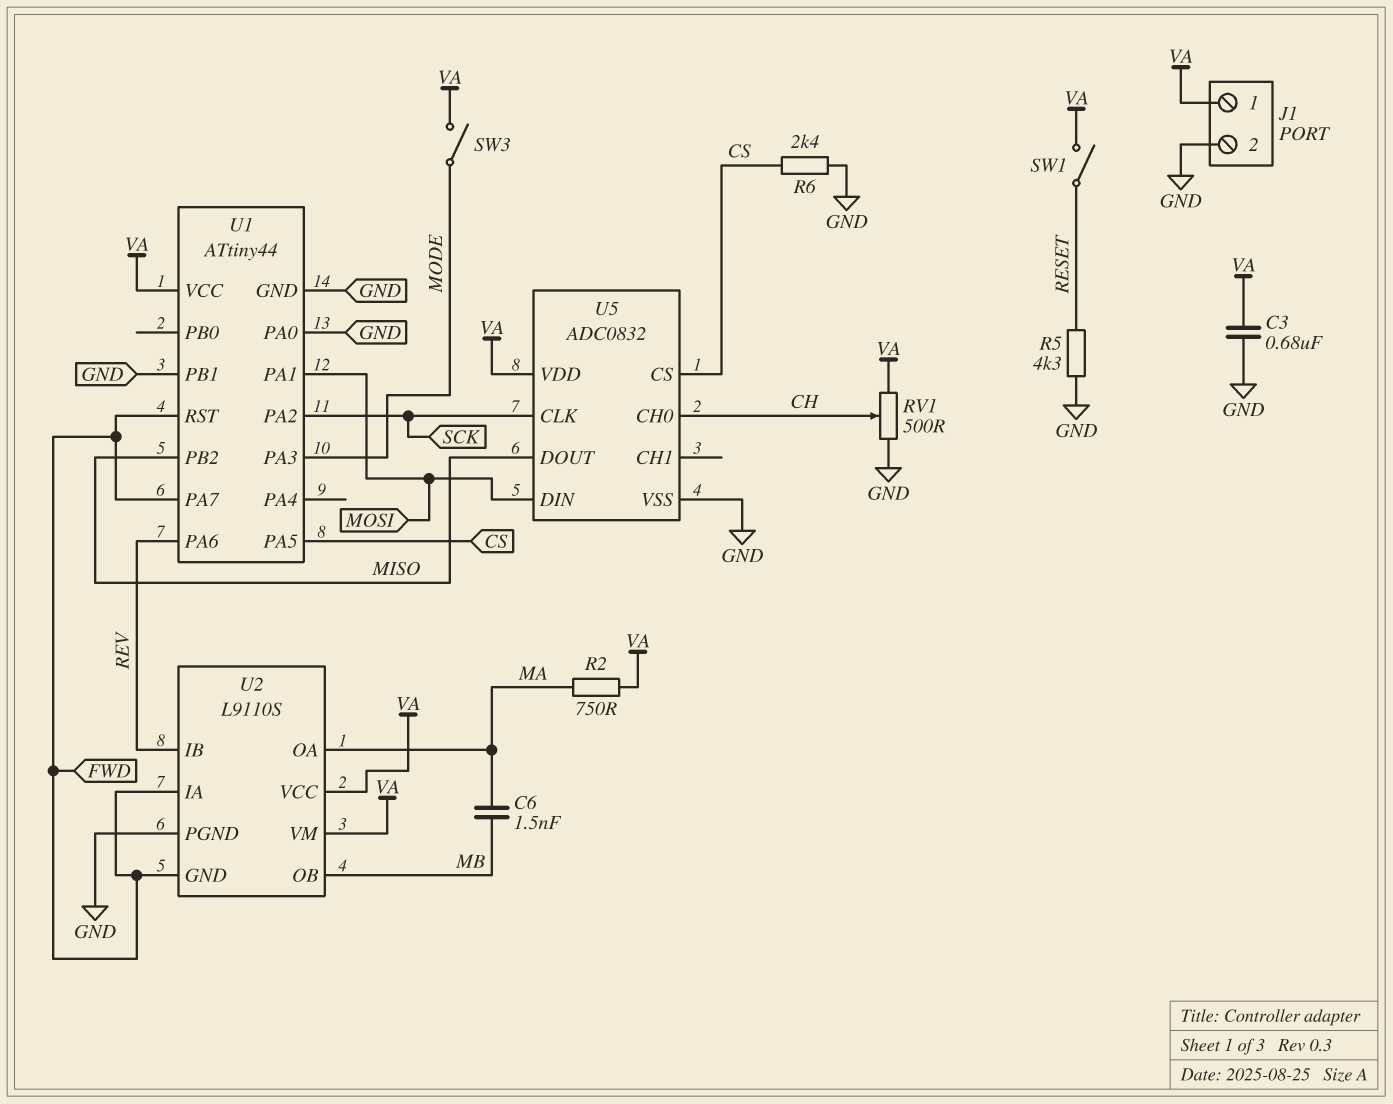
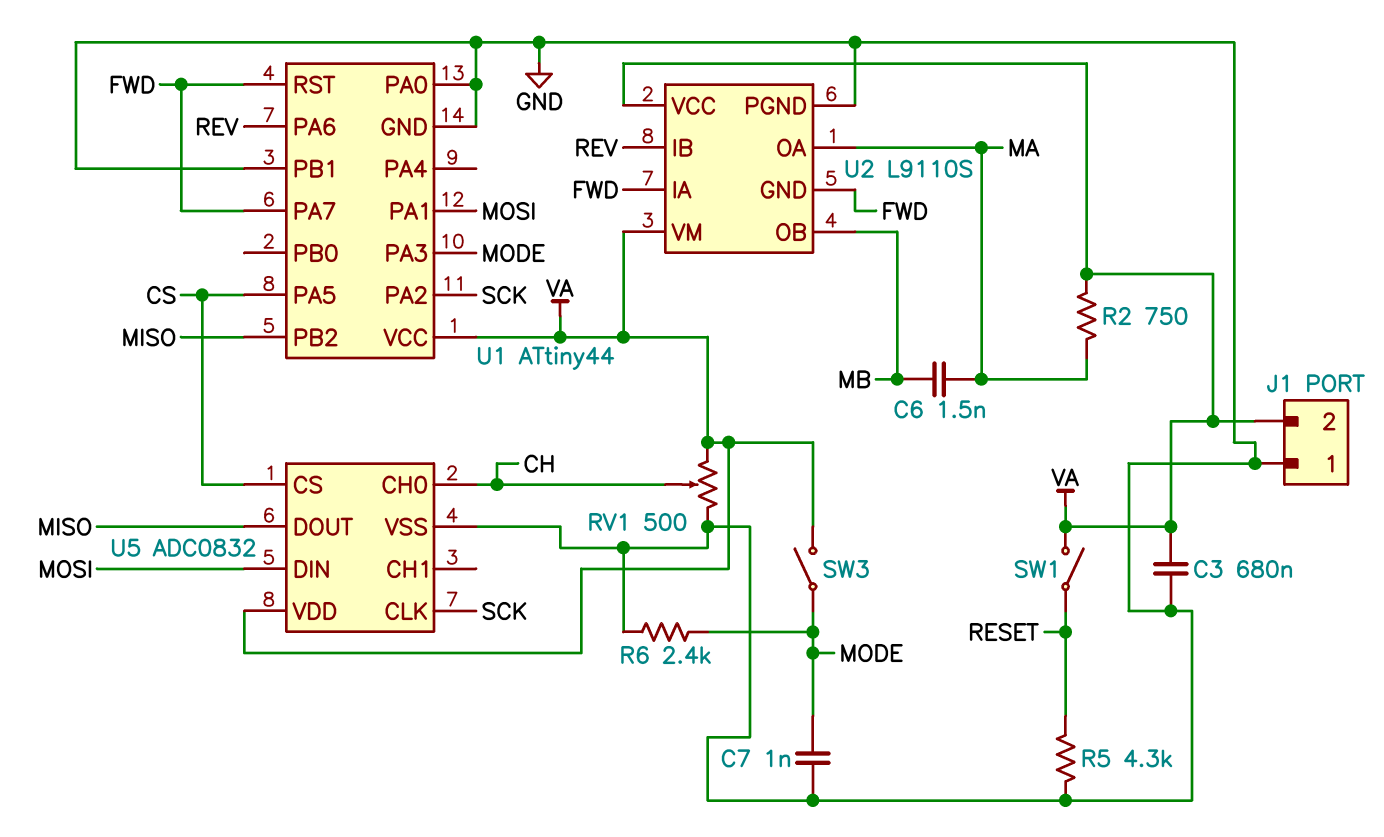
C7: none -> 1nF (GND, MODE)
J1 pin 1: VA -> GND
J1 pin 2: GND -> VA
R6: 2.4k (CS, GND) -> 2.4k (GND, MODE)

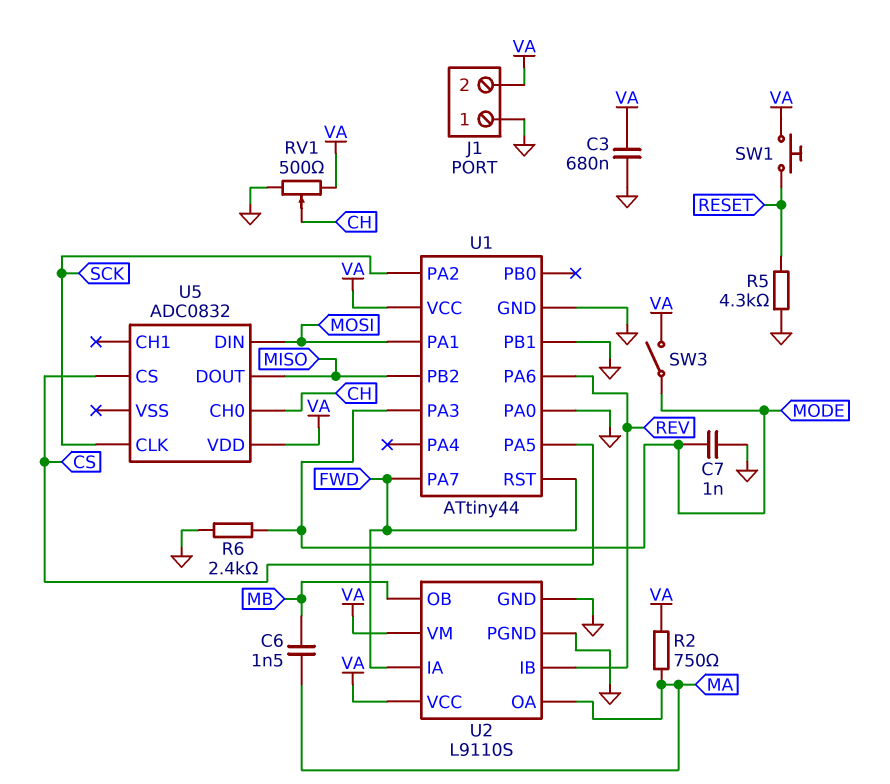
SW1: switch (RESET, VA) -> button (RESET, VA)
U2 pin GND: FWD -> GND
U5 pin VSS: GND -> none

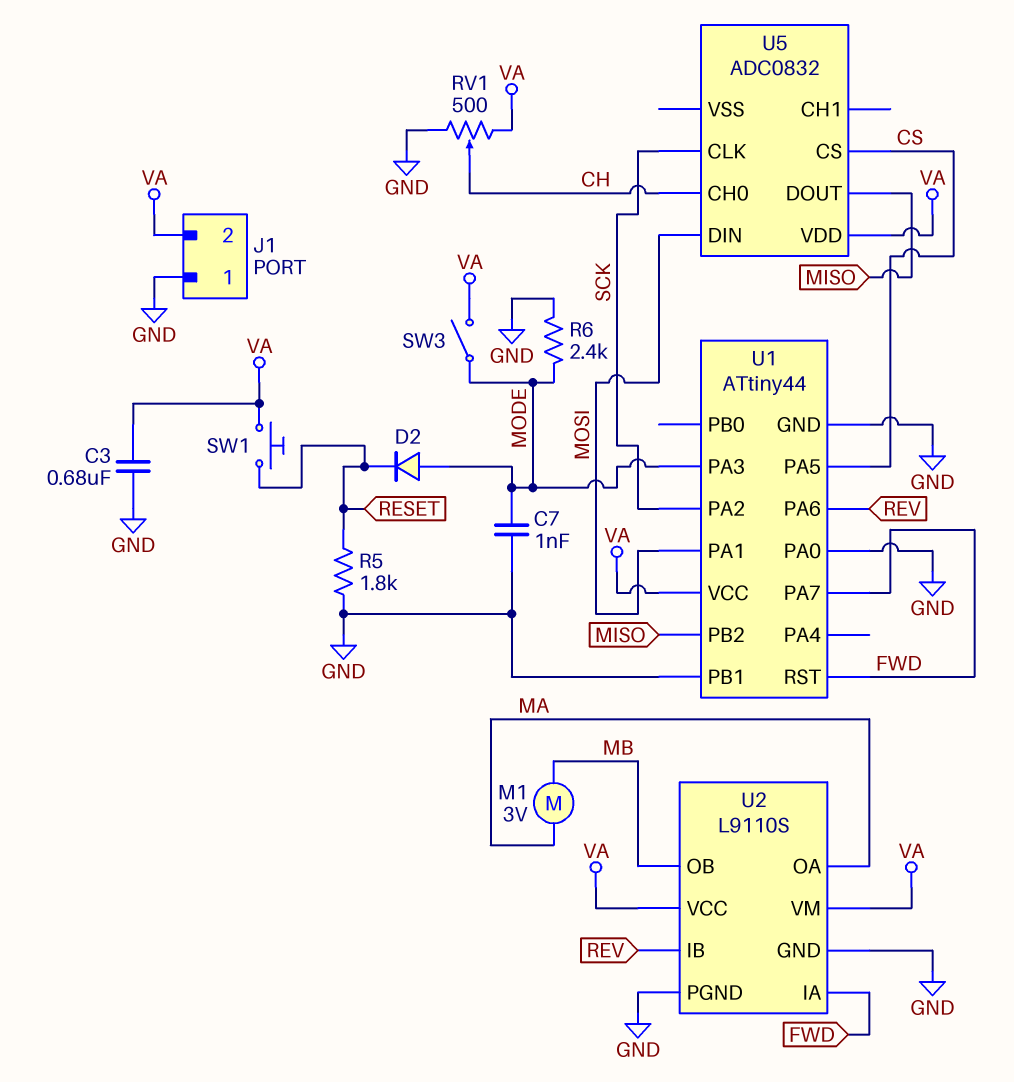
C6: 1.5nF (MA, MB) -> none
D2: none -> diode (A MODE, K RESET)
M1: none -> motor 3V (MA, MB)
R2: 750 (MA, VA) -> none
R5: 4.3k (GND, RESET) -> 1.8k (GND, RESET)

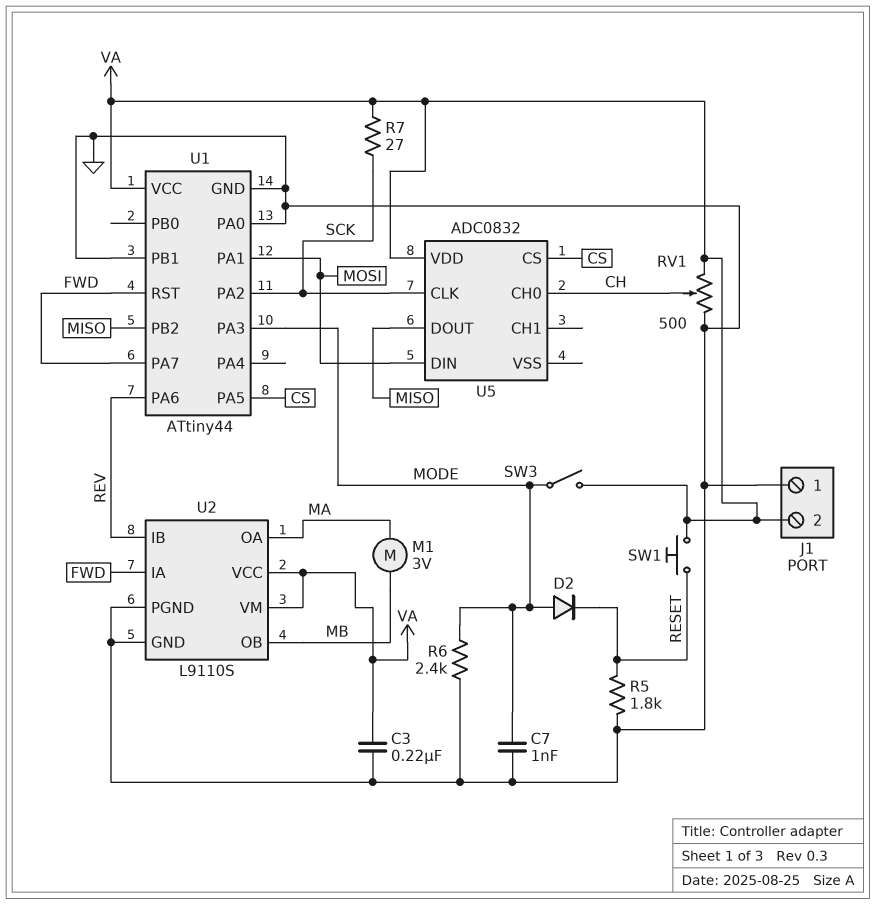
C3: 680nF (GND, VA) -> 220nF (GND, VA)
R7: none -> 27 (SCK, VA)

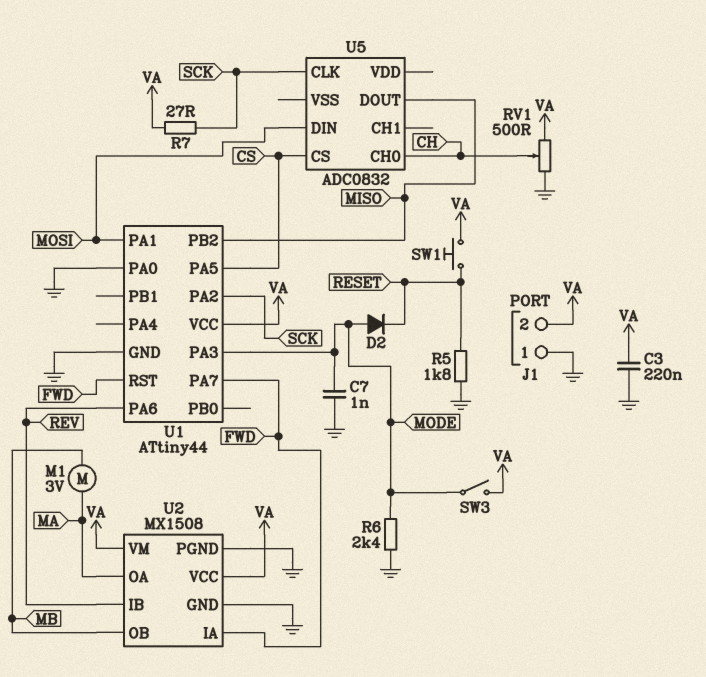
U1 pin PB1: GND -> none
U2: L9110S -> MX1508
U5 pin VDD: VA -> none

